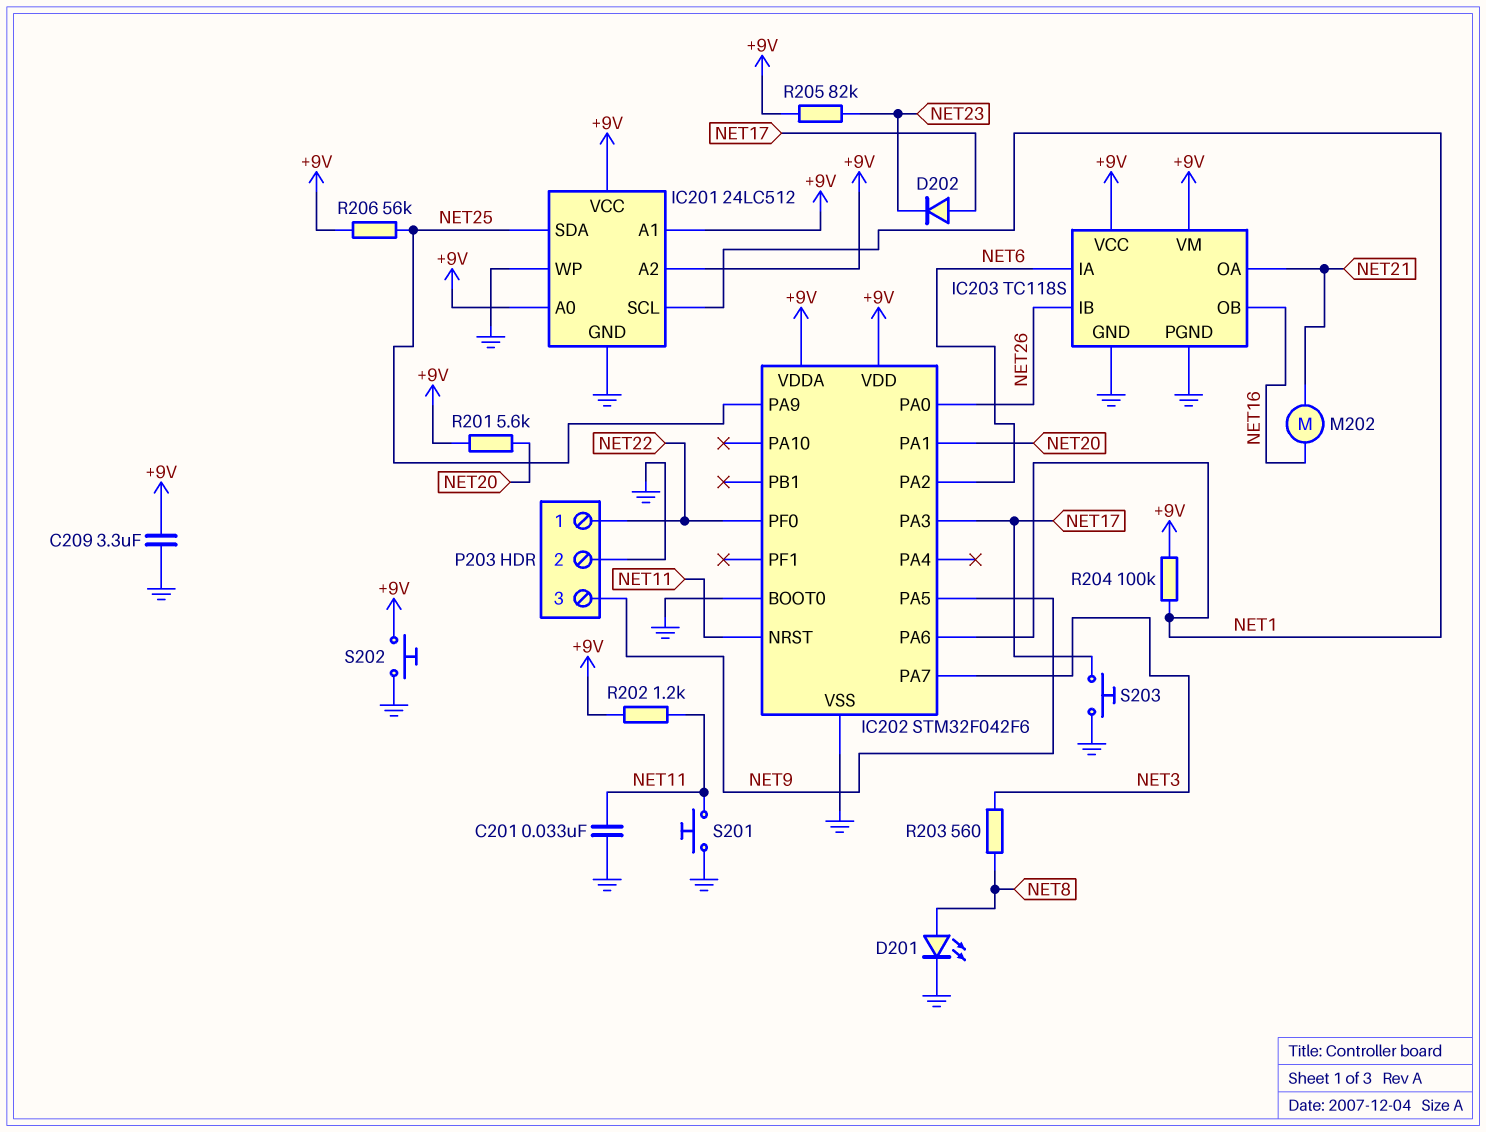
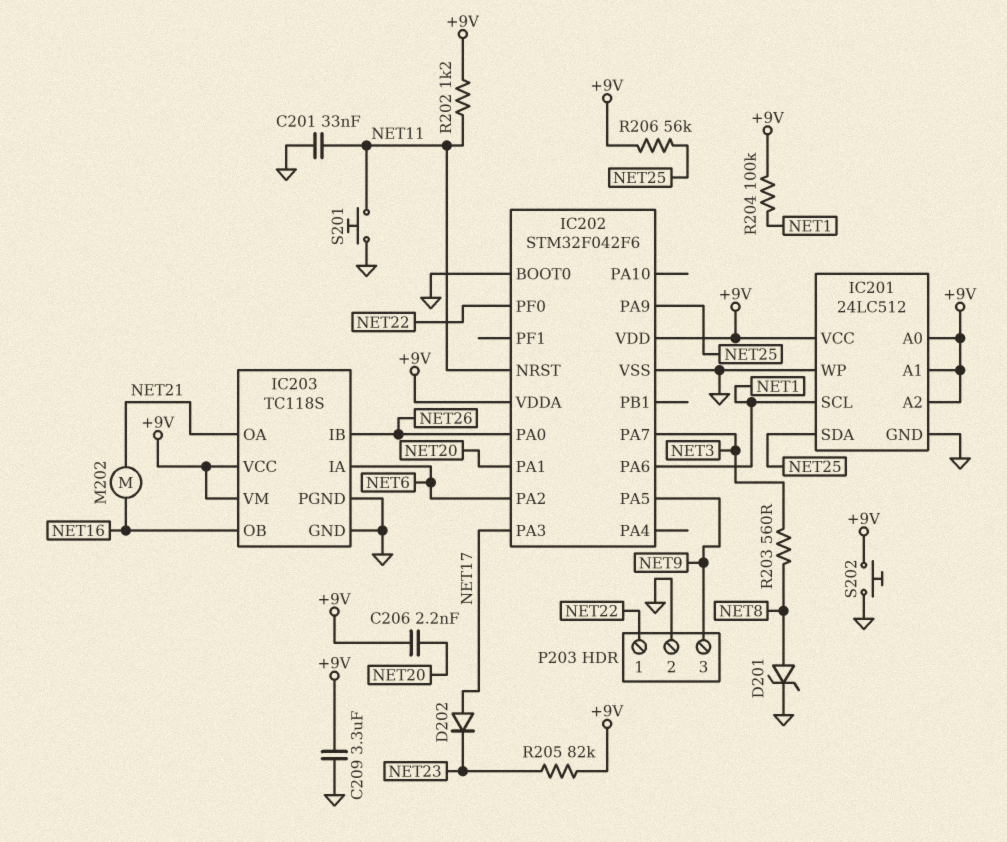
C206: none -> 2.2nF (+9V, NET20)
D201: LED (A NET8, K GND) -> zener (A NET8, K GND)
R201: 5.6k (+9V, NET20) -> none
S203: button (GND, NET17) -> none

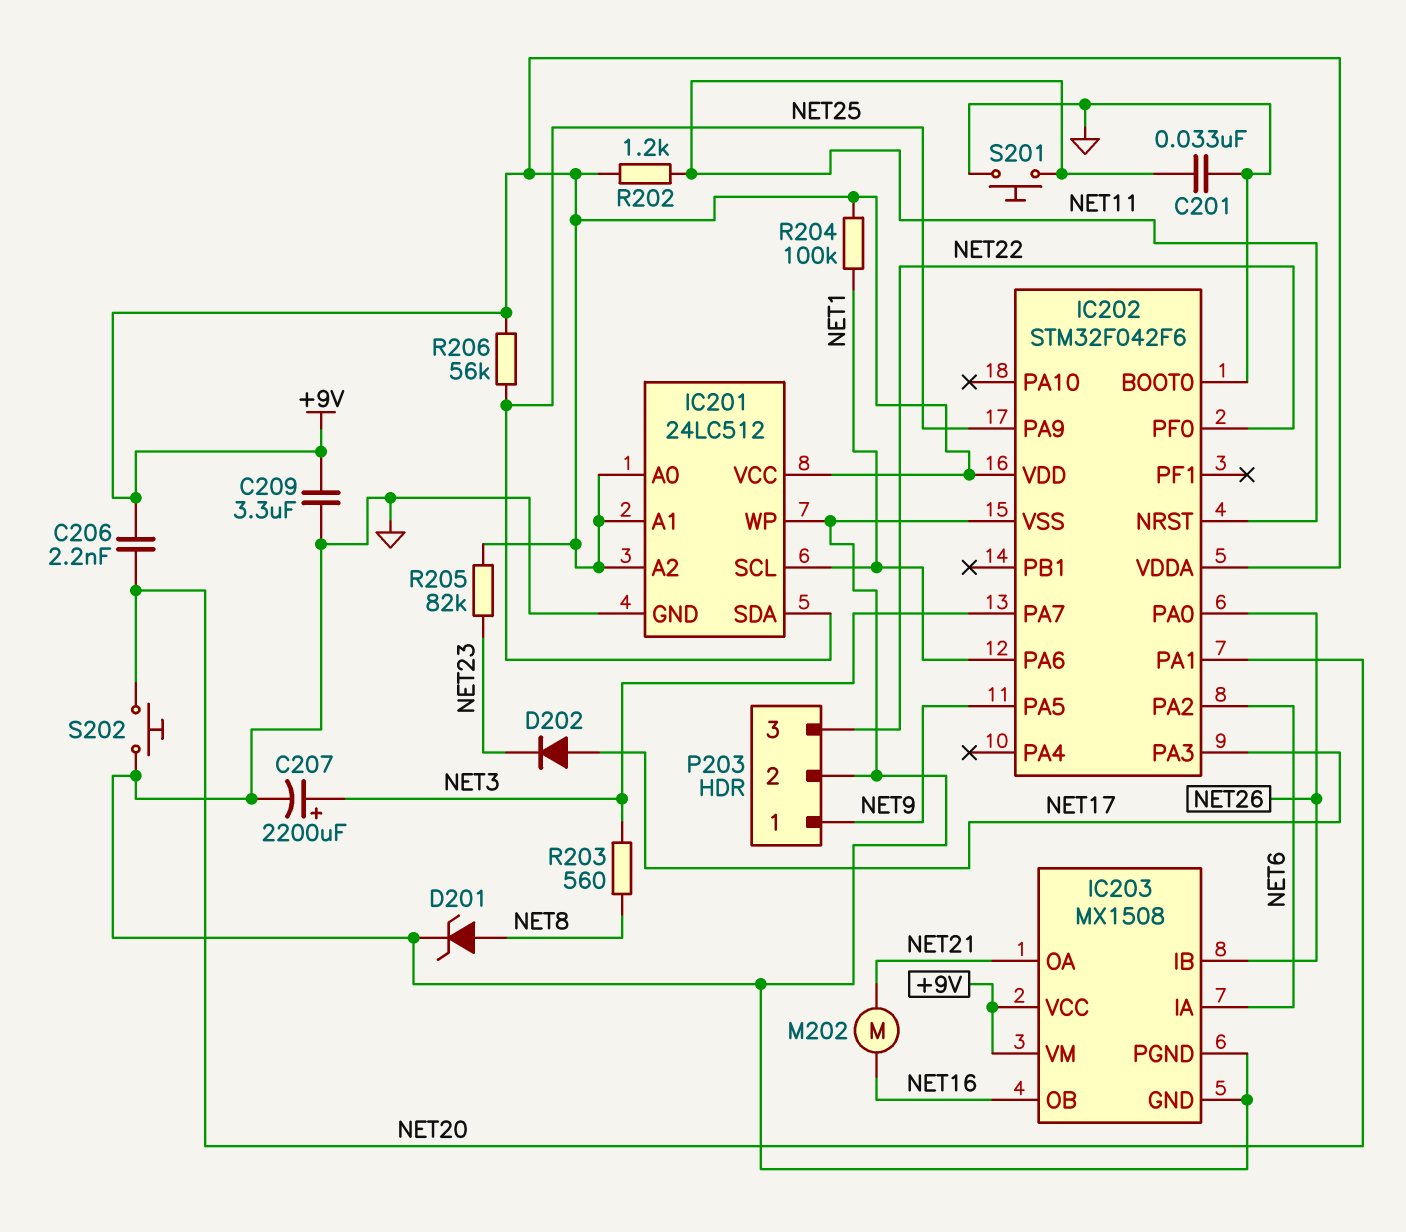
C207: none -> 2200uF (plus NET3, minus GND)
IC203: TC118S -> MX1508
P203 pin 1: NET22 -> NET9
P203 pin 3: NET9 -> NET22
S202: button (+9V, GND) -> button (GND, NET20)

